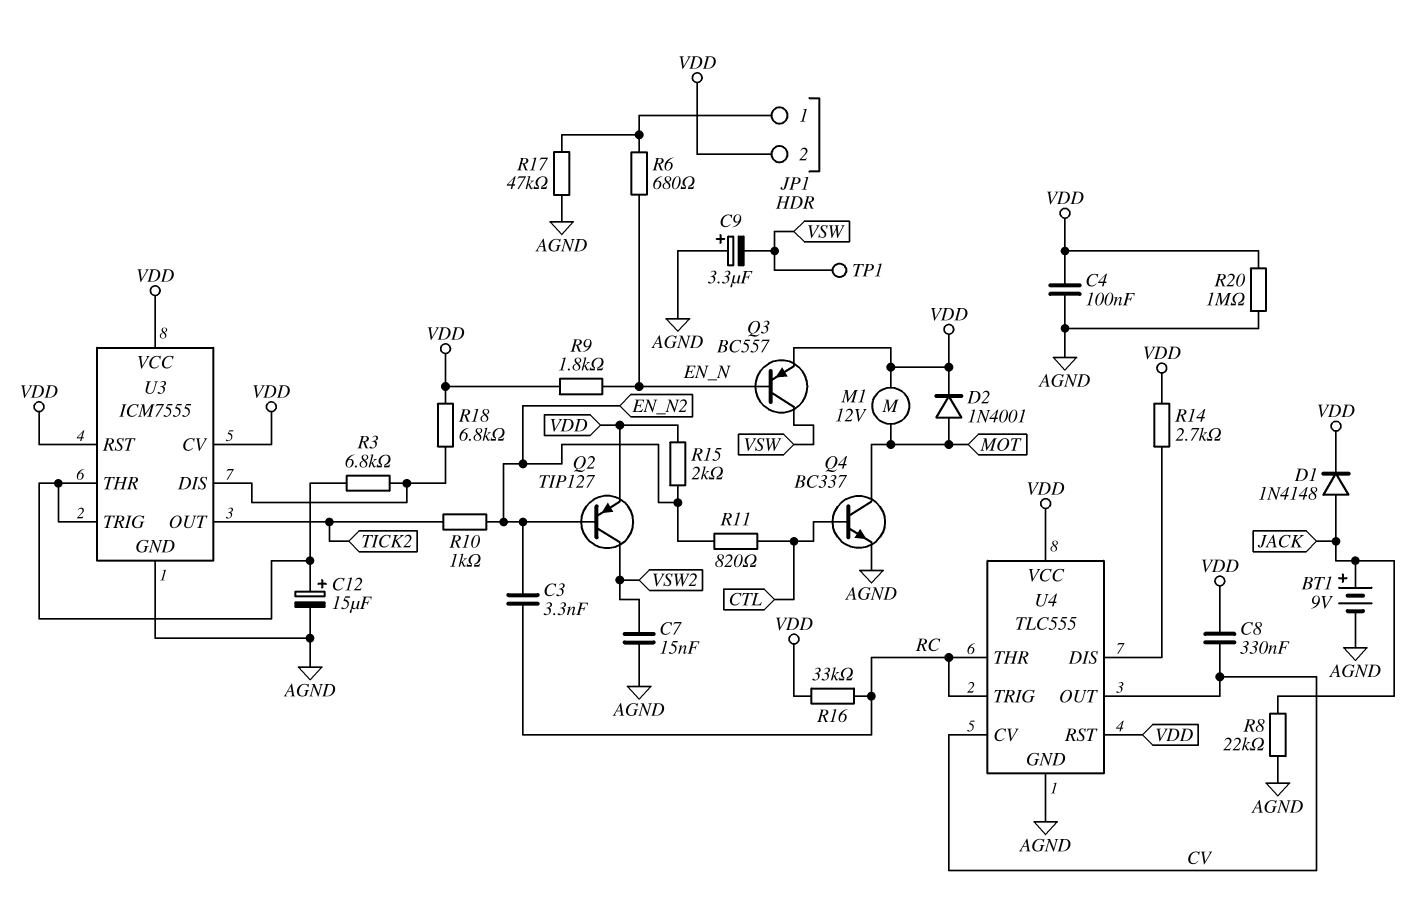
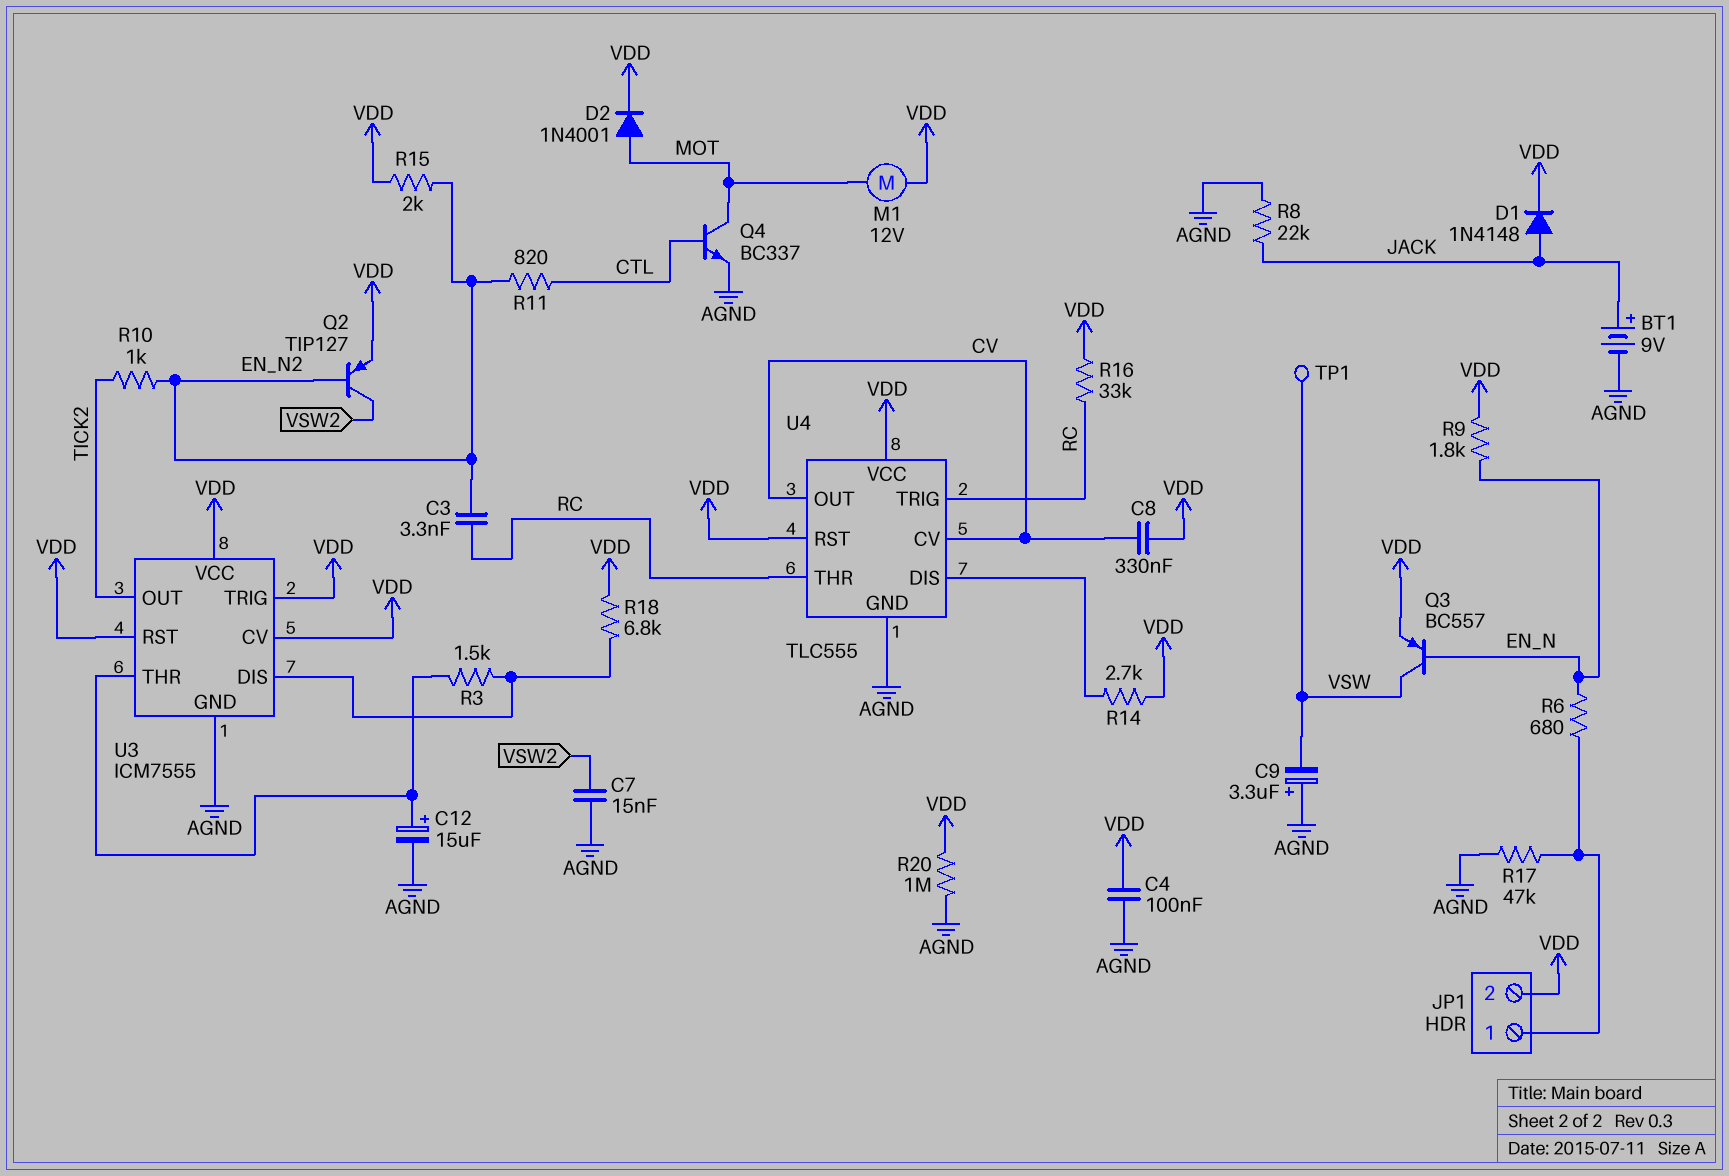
R3: 6.8k (U3/DIS, U3/THR) -> 1.5k (U3/DIS, U3/THR)
U3 pin TRIG: U3/THR -> VDD

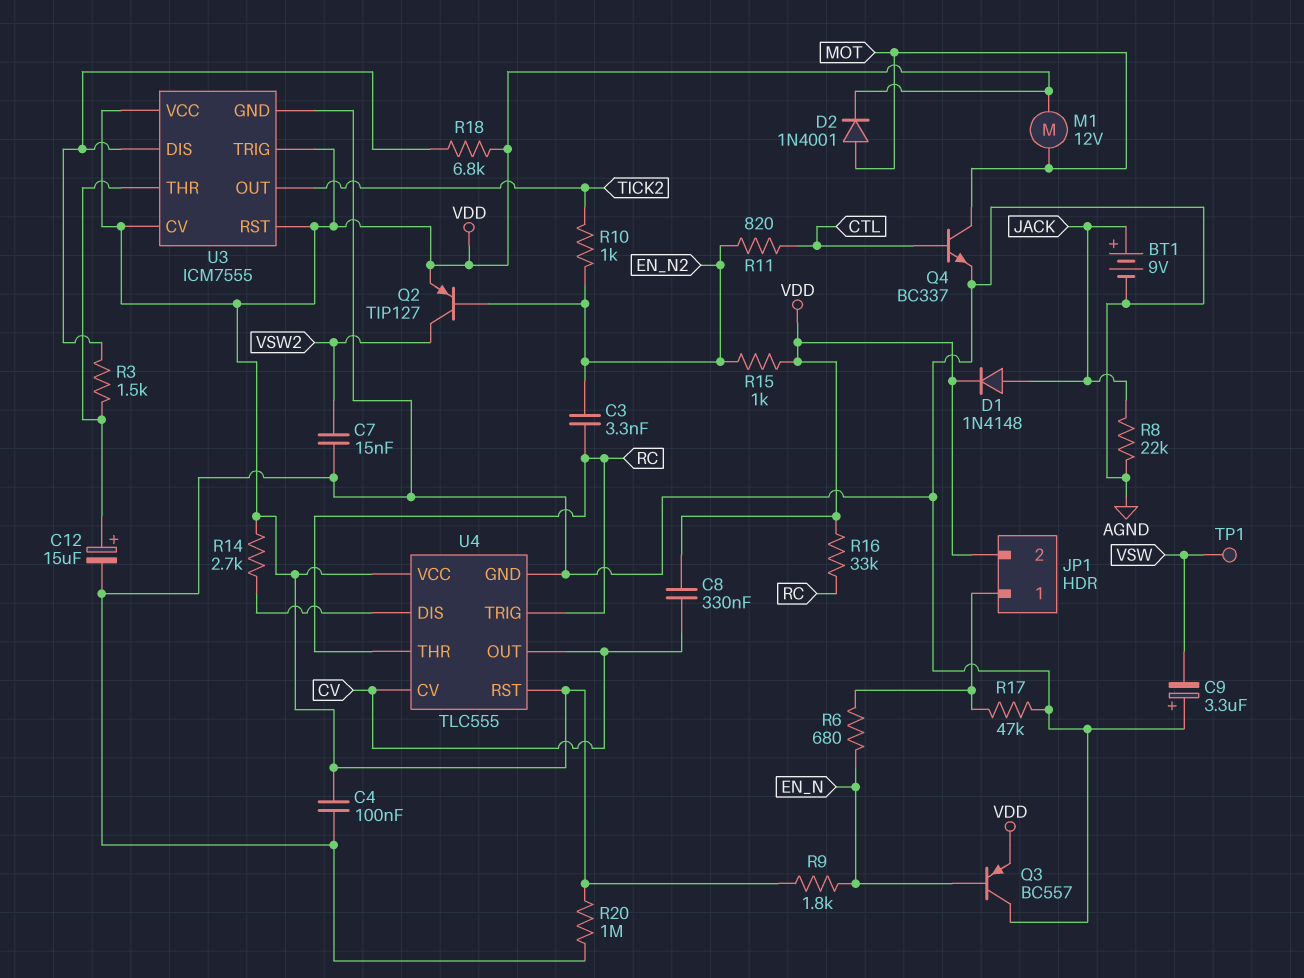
Q3: PNP BC557 (B EN_N, C VSW, E VDD) -> PNP BC557 (B EN_N, C AGND, E VDD)
R15: 2k (EN_N2, VDD) -> 1k (EN_N2, VDD)

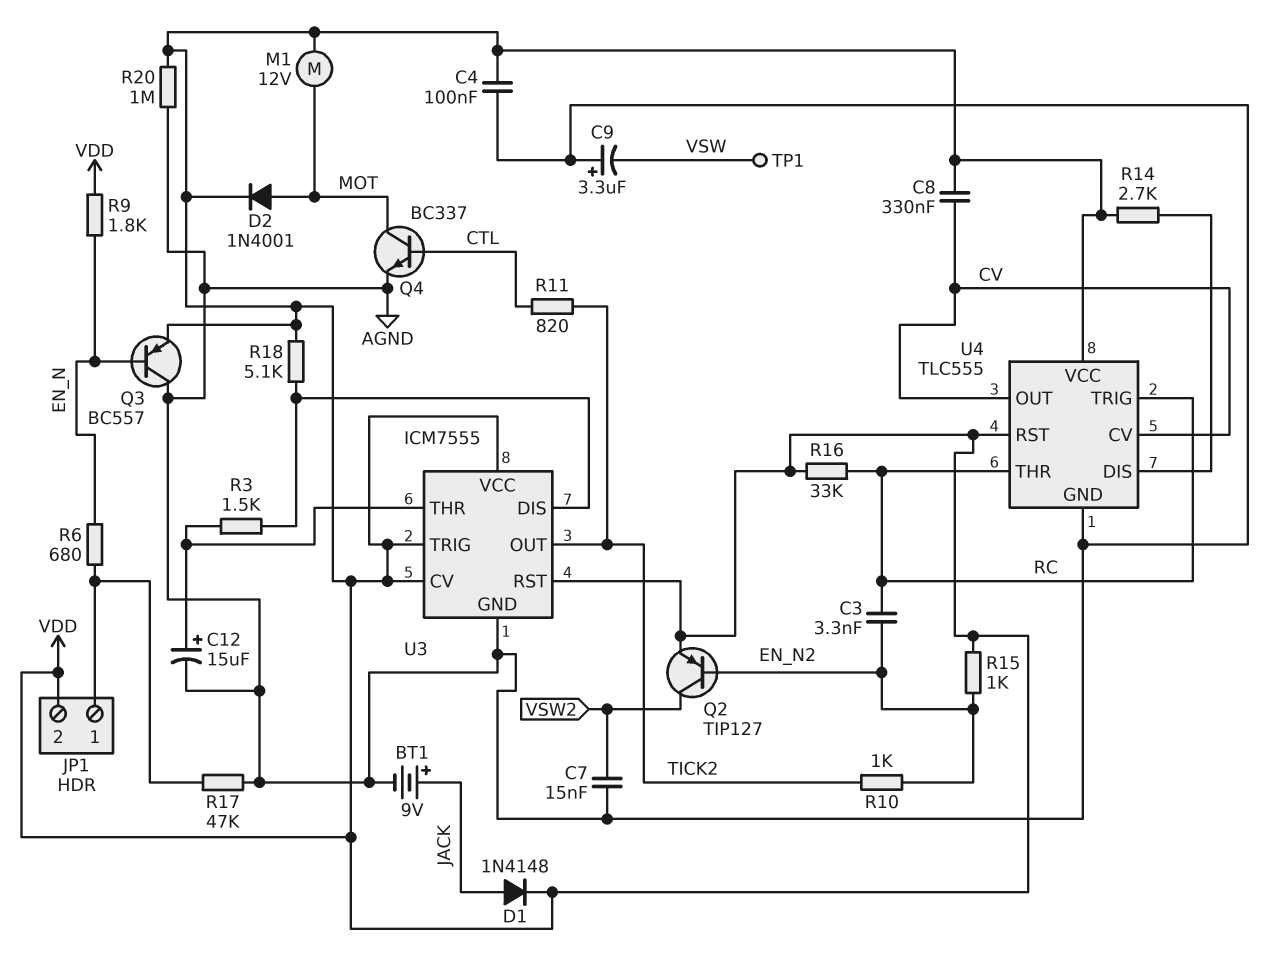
R8: 22k (AGND, JACK) -> none
R11: 820 (CTL, EN_N2) -> 820 (CTL, TICK2)
R18: 6.8k (U3/DIS, VDD) -> 5.1k (U3/DIS, VDD)

